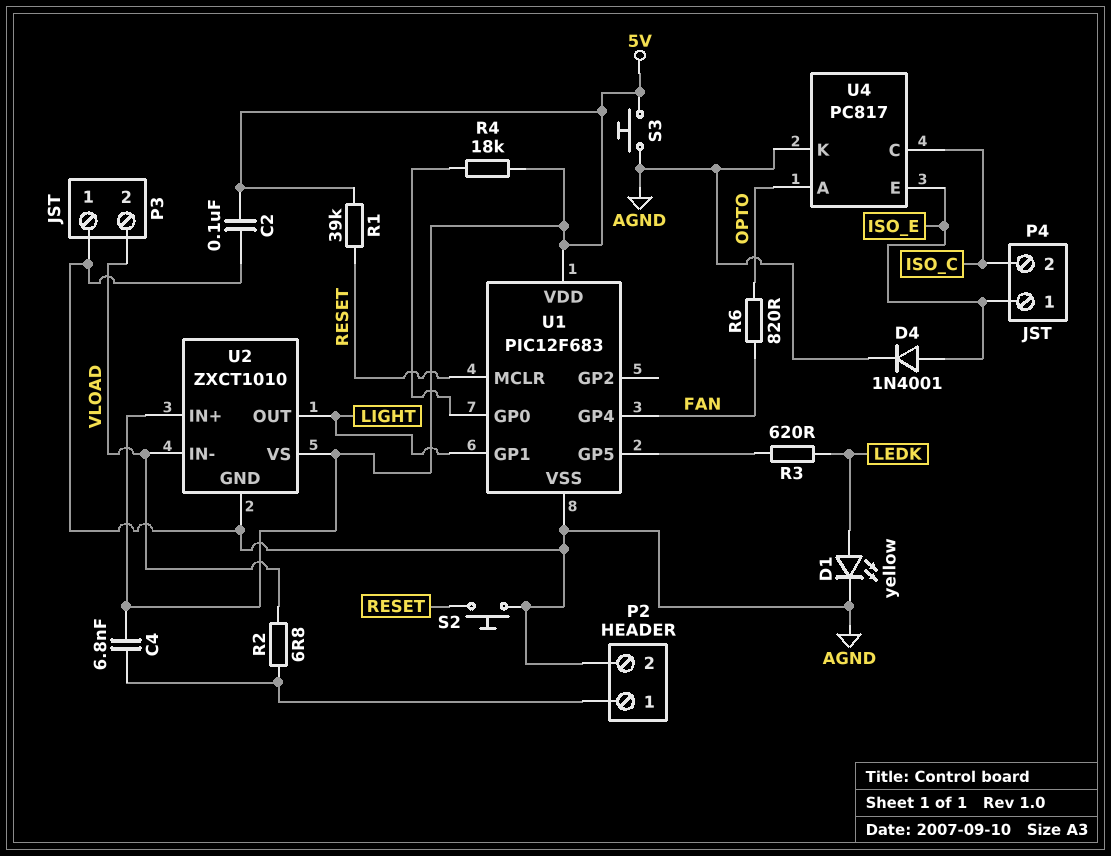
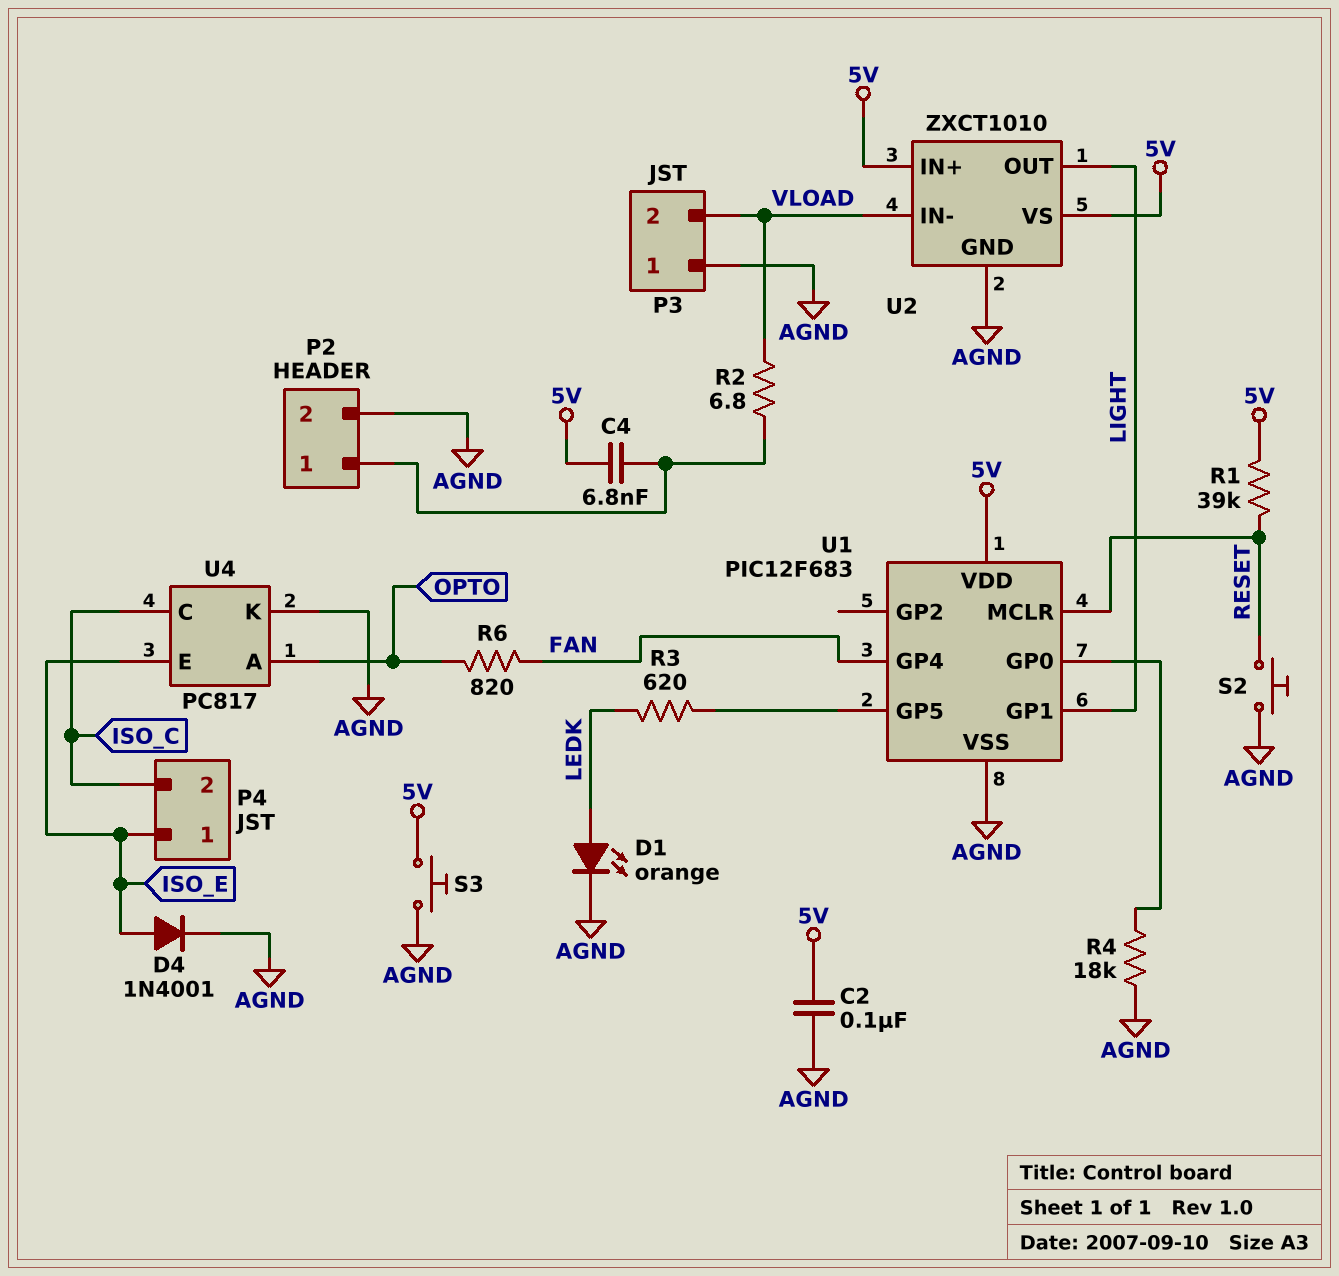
D1: LED yellow (A LEDK, K AGND) -> LED orange (A LEDK, K AGND)
R4: 18k (5V, U1/GP0) -> 18k (AGND, U1/GP0)

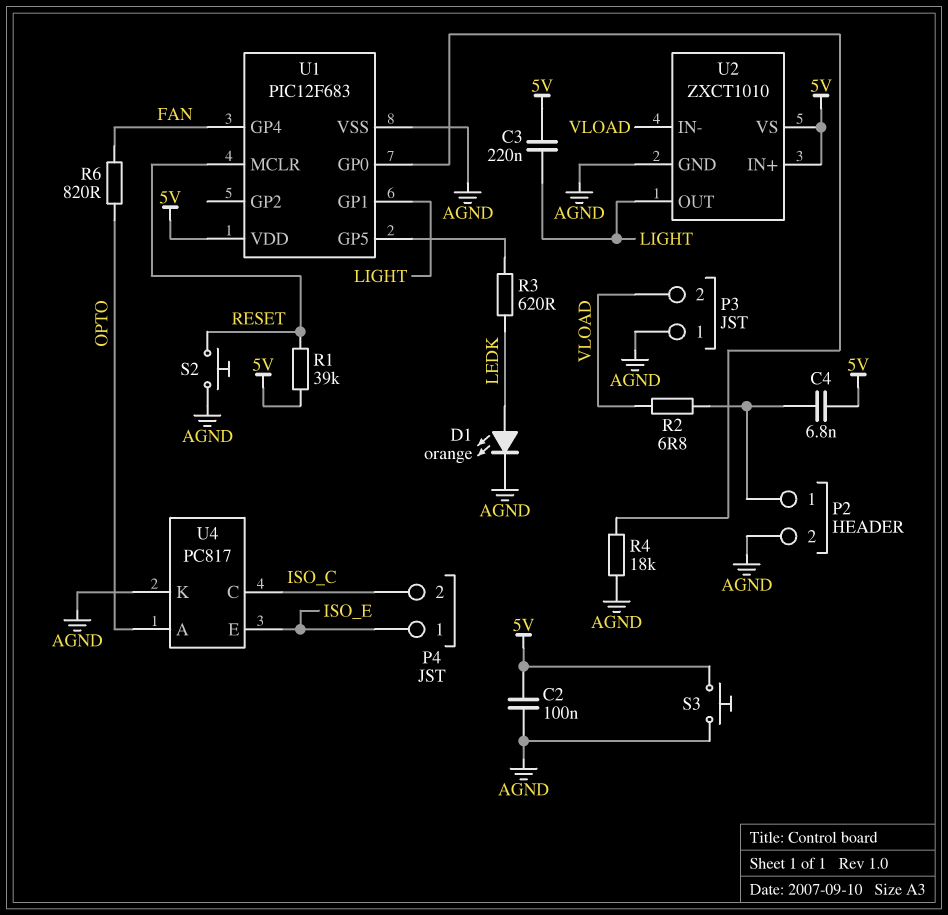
C3: none -> 220nF (5V, LIGHT)
D4: diode 1N4001 (A ISO_E, K AGND) -> none

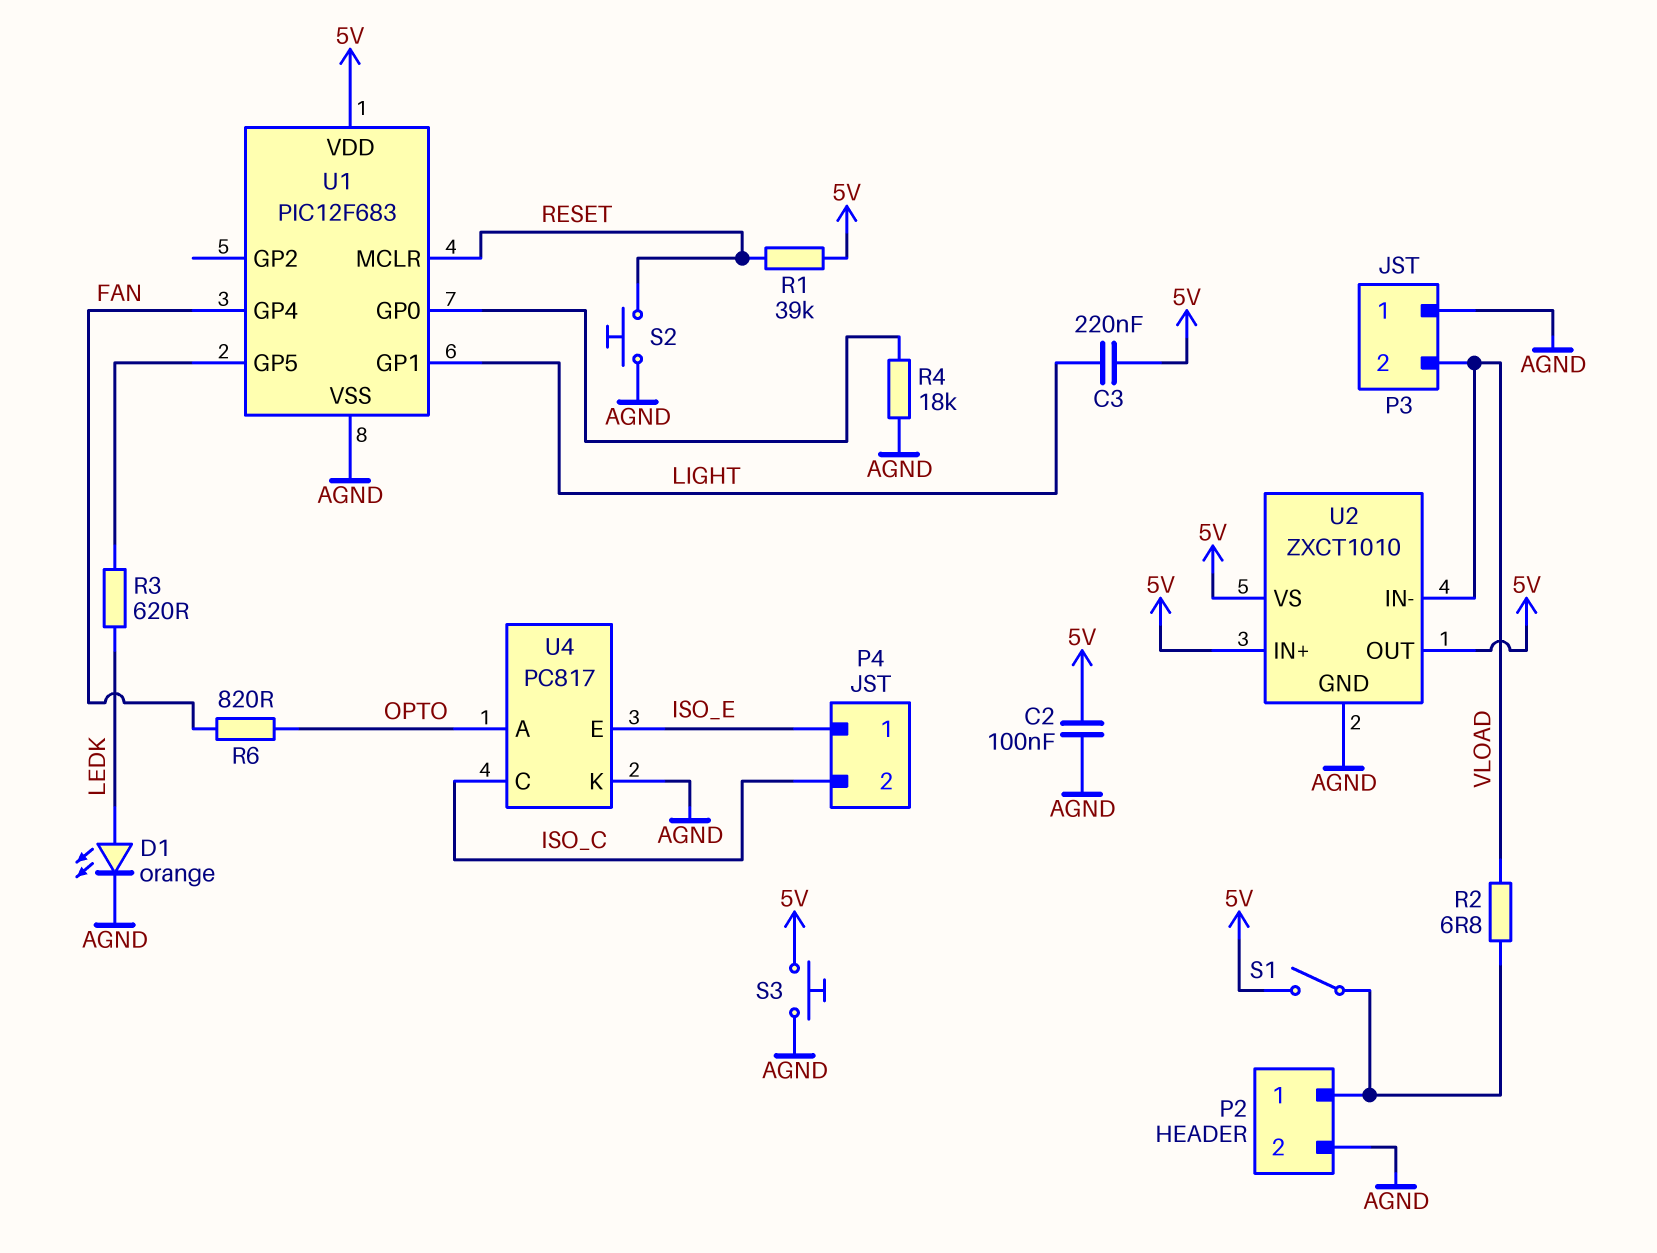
C4: 6.8nF (5V, P2/1) -> none
S1: none -> switch (5V, P2/1)
U2 pin OUT: LIGHT -> 5V

